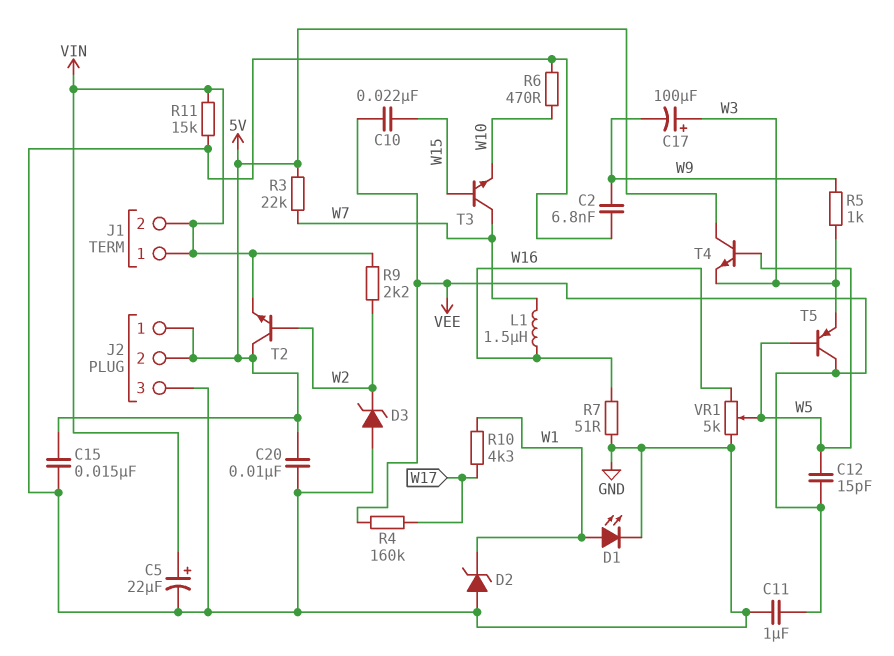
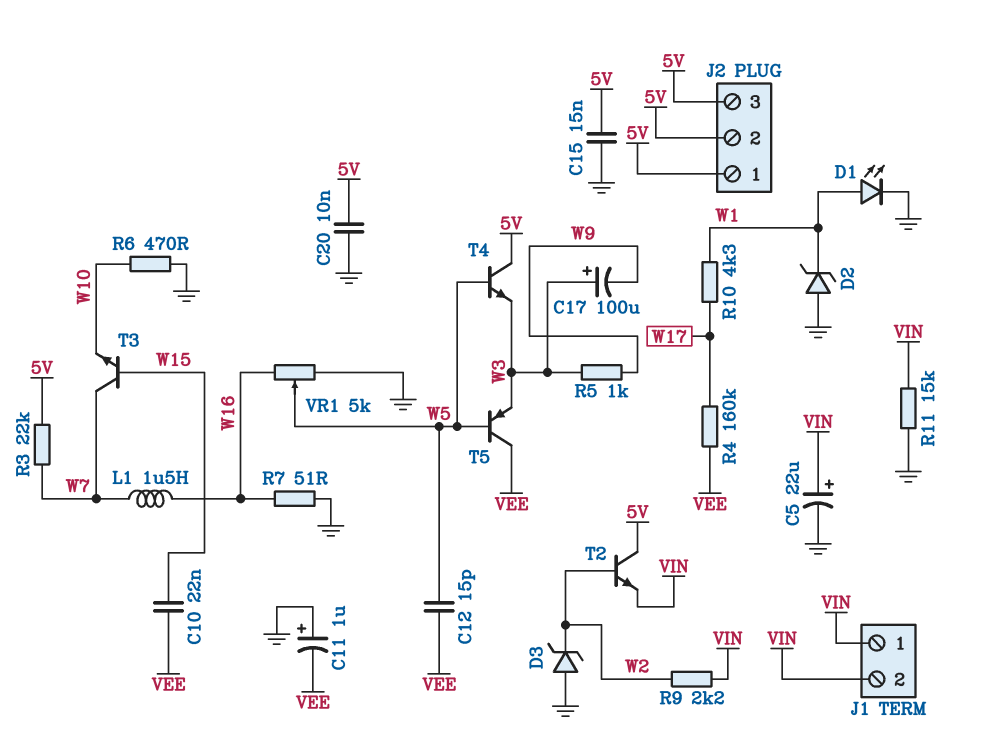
C2: 6.8nF (GND, W9) -> none
C11: 1uF (GND, VEE) -> 1uF (plus GND, minus VEE)
J2 pin 3: GND -> 5V

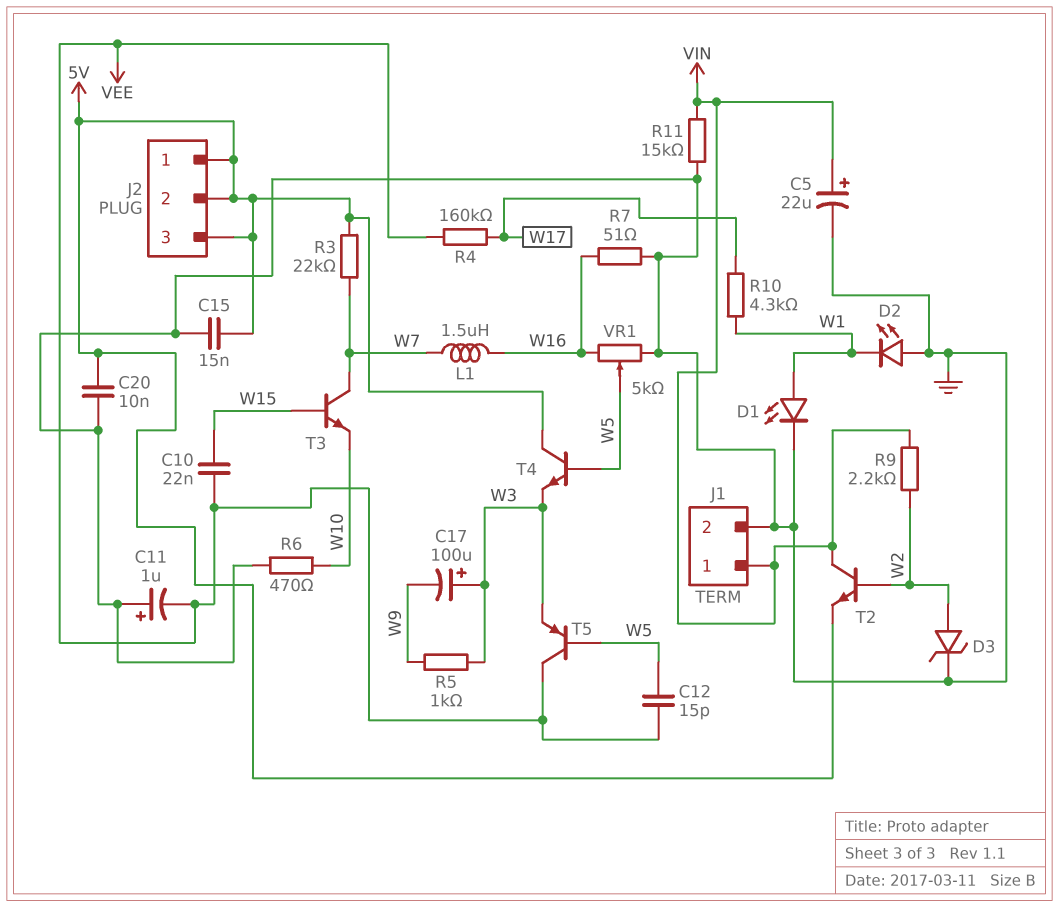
D2: zener (A GND, K W1) -> LED (A GND, K W1)
D3: zener (A GND, K W2) -> zener (A W2, K GND)
J1 pin 2: VIN -> GND
T2: NPN (B W2, C 5V, E VIN) -> NPN (B W2, C VIN, E 5V)

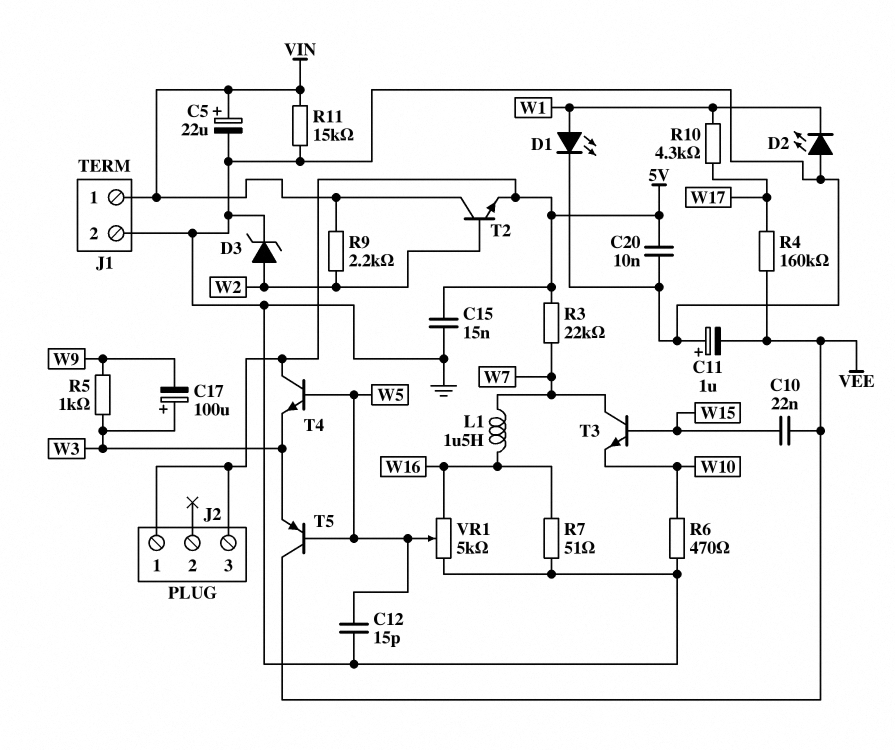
C12: 15pF (VEE, W5) -> 15pF (GND, W5)
J2 pin 2: 5V -> none

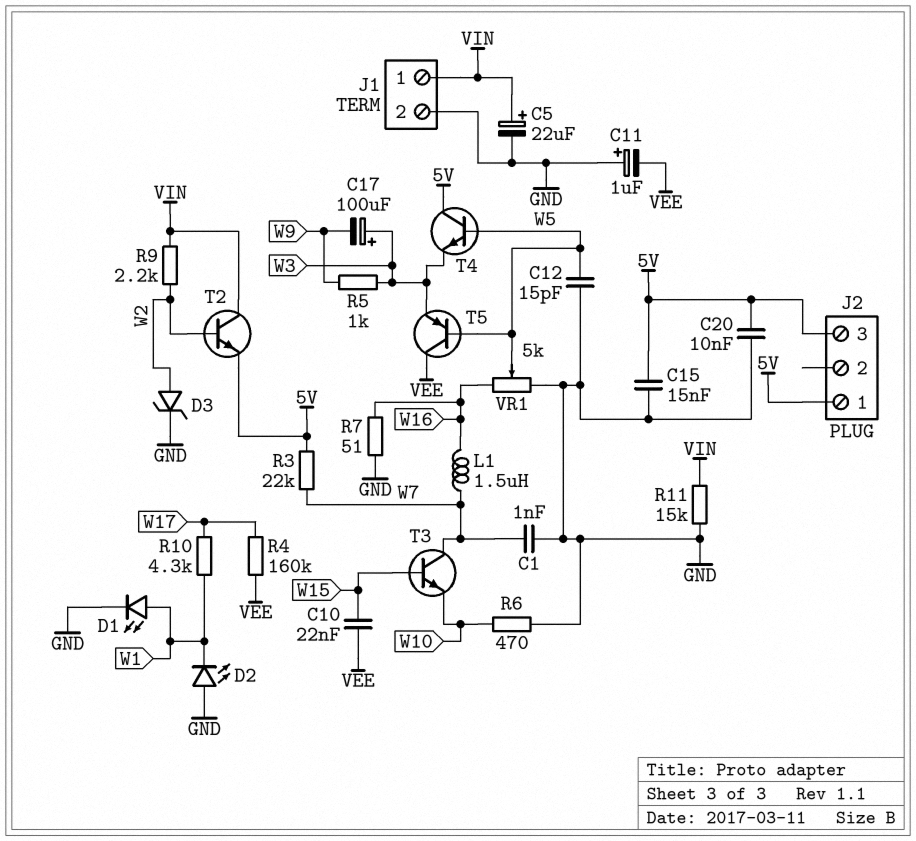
C1: none -> 1nF (GND, W7)

